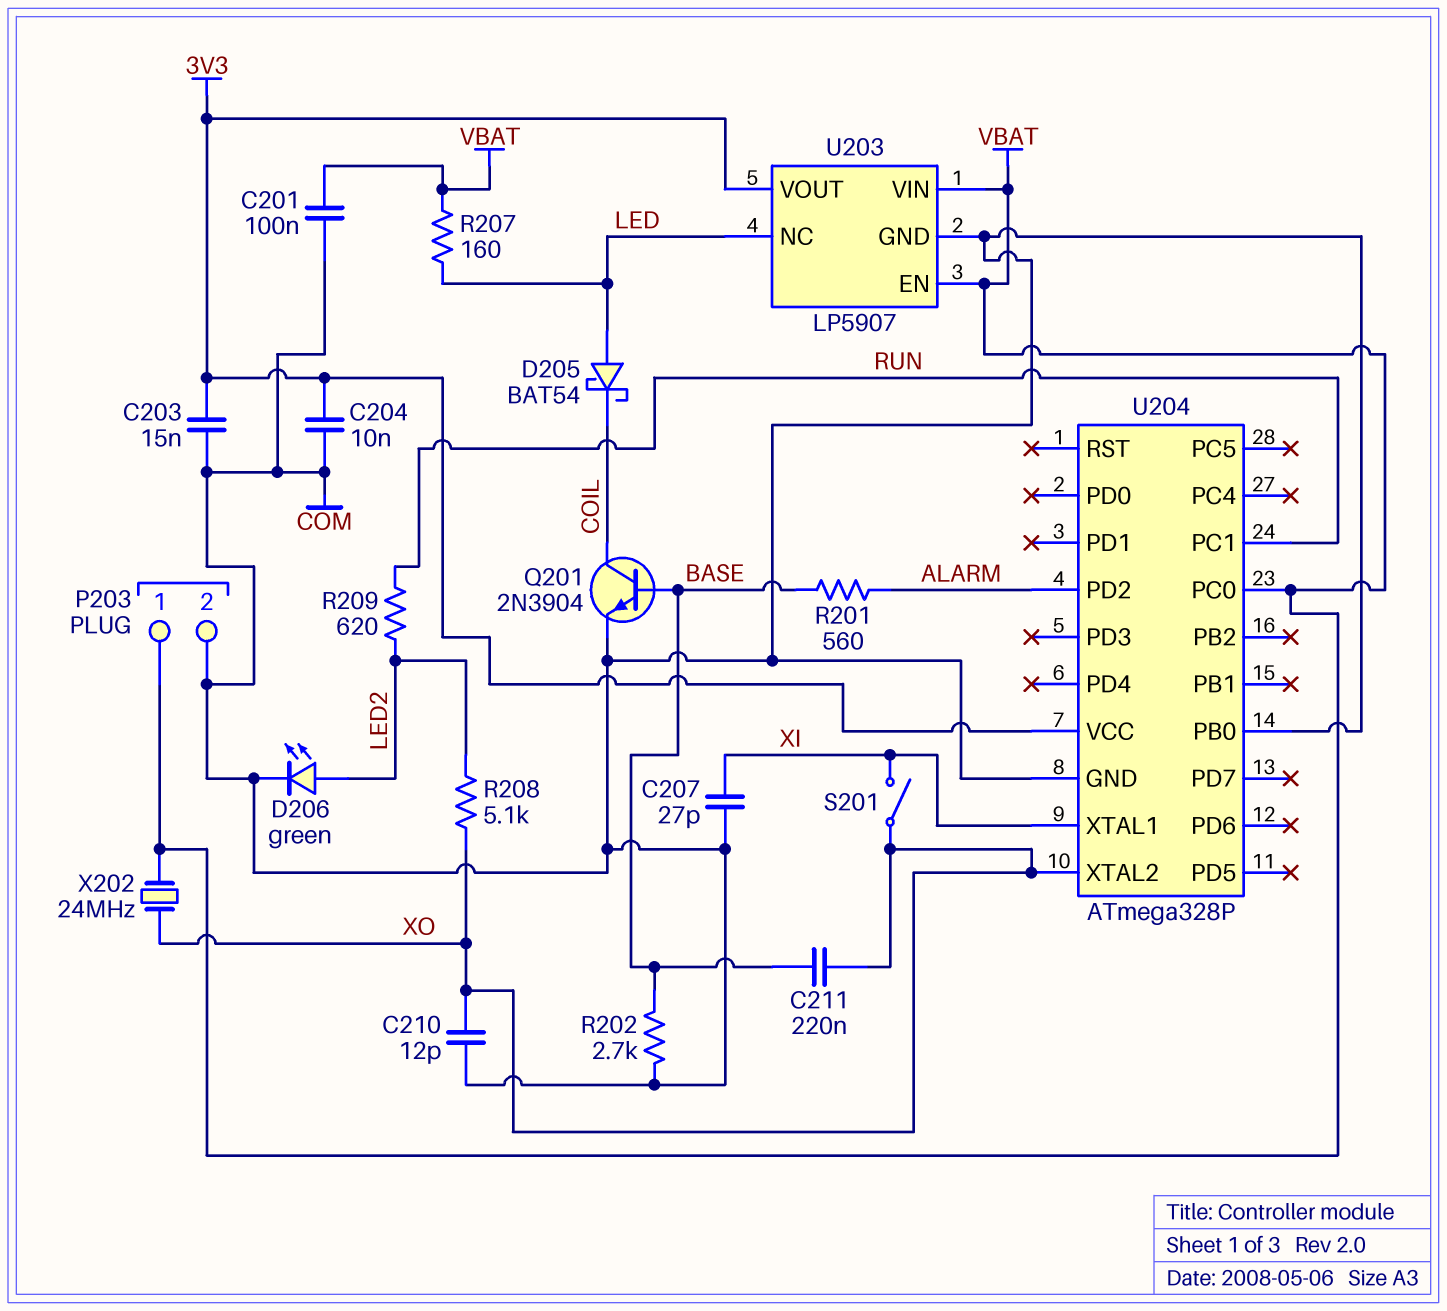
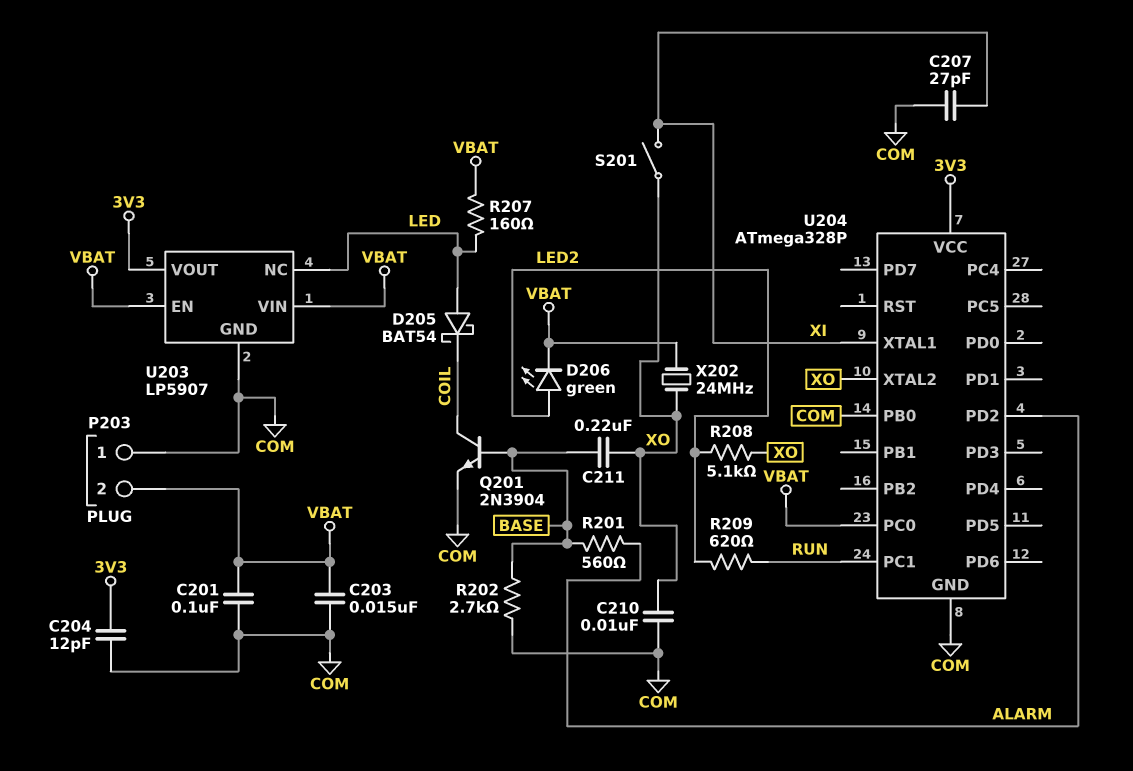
C203: 15nF (3V3, COM) -> 15nF (COM, VBAT)
C204: 10nF (3V3, COM) -> 12pF (3V3, COM)
C210: 12pF (COM, XO) -> 10nF (COM, XO)
D206: LED green (A LED2, K COM) -> LED green (A LED2, K VBAT)
P203 pin 1: VBAT -> COM
P203 pin 2: COM -> VBAT

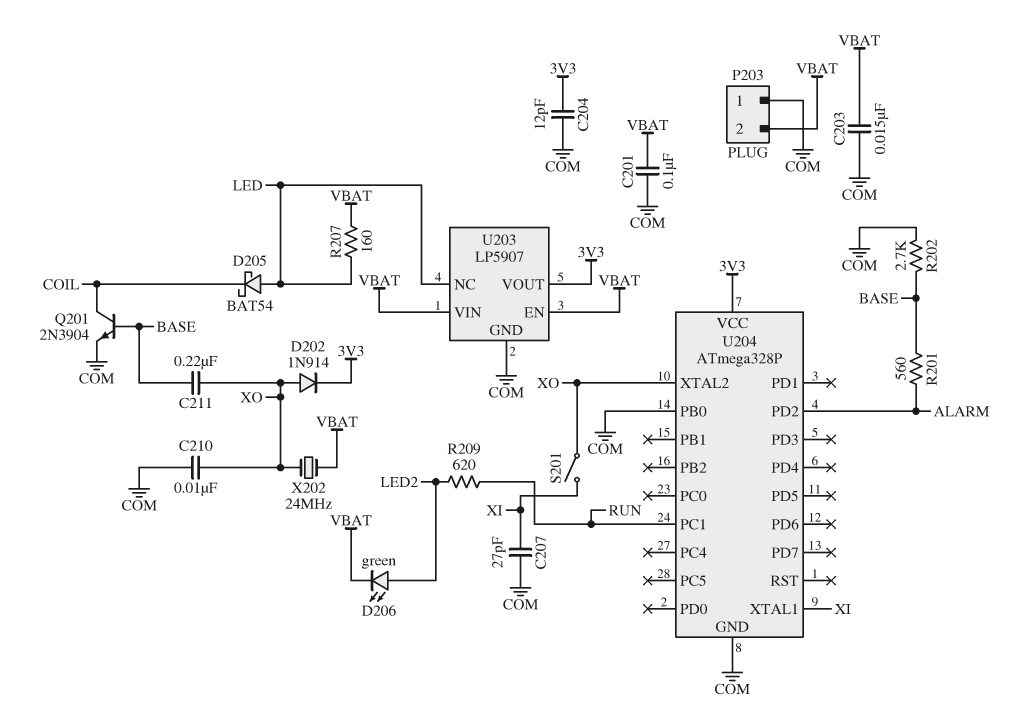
D202: none -> diode 1N914 (A XO, K 3V3)
R208: 5.1k (LED2, XO) -> none
U204 pin PC0: VBAT -> none

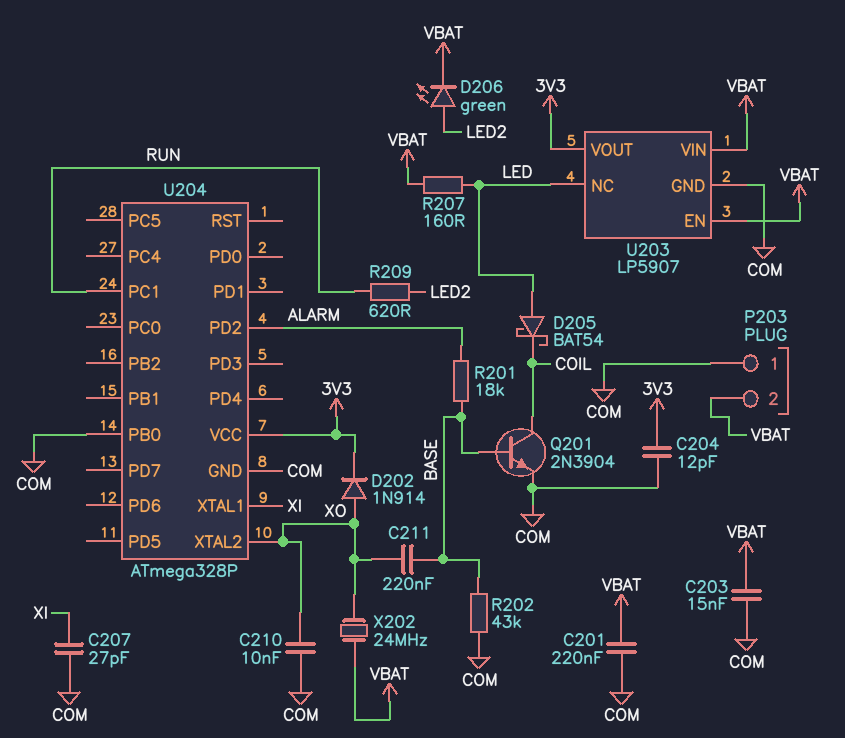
C201: 100nF (COM, VBAT) -> 220nF (COM, VBAT)
R201: 560 (ALARM, BASE) -> 18k (ALARM, BASE)
R202: 2.7k (BASE, COM) -> 43k (BASE, COM)
S201: switch (XI, XO) -> none

